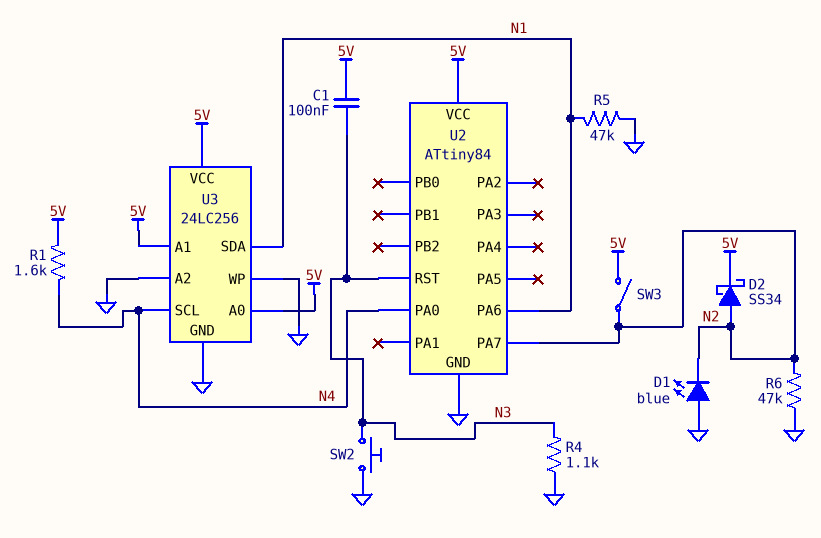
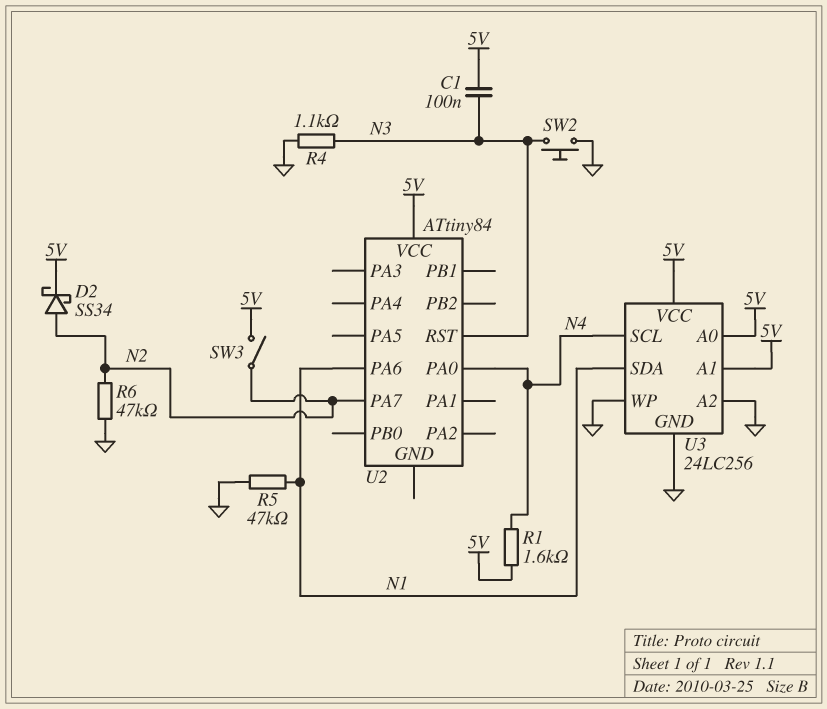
D1: LED blue (A GND, K N2) -> none
U2 pin GND: GND -> none

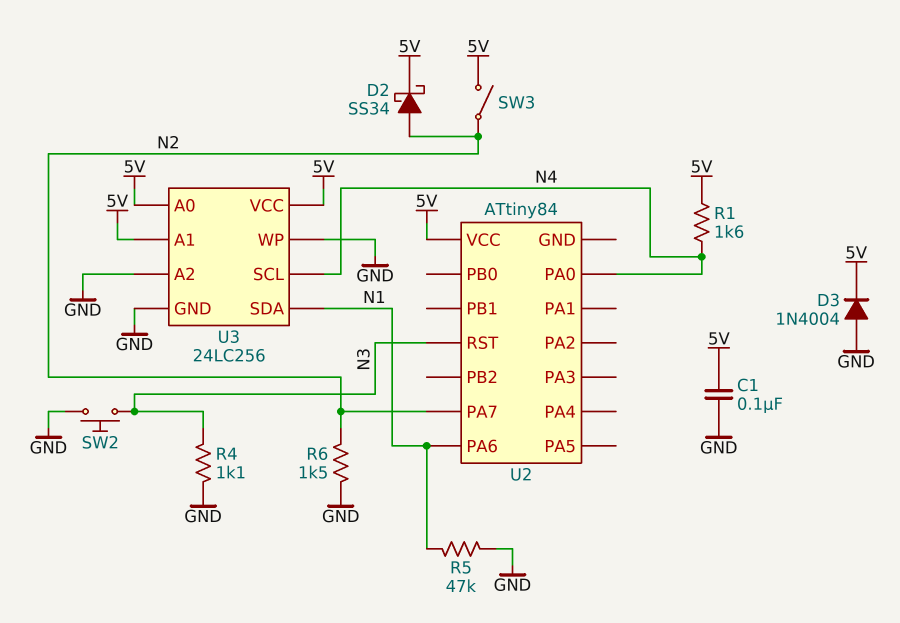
C1: 100nF (5V, N3) -> 100nF (5V, GND)
D3: none -> diode 1N4004 (A GND, K 5V)
R6: 47k (GND, N2) -> 1.5k (GND, N2)

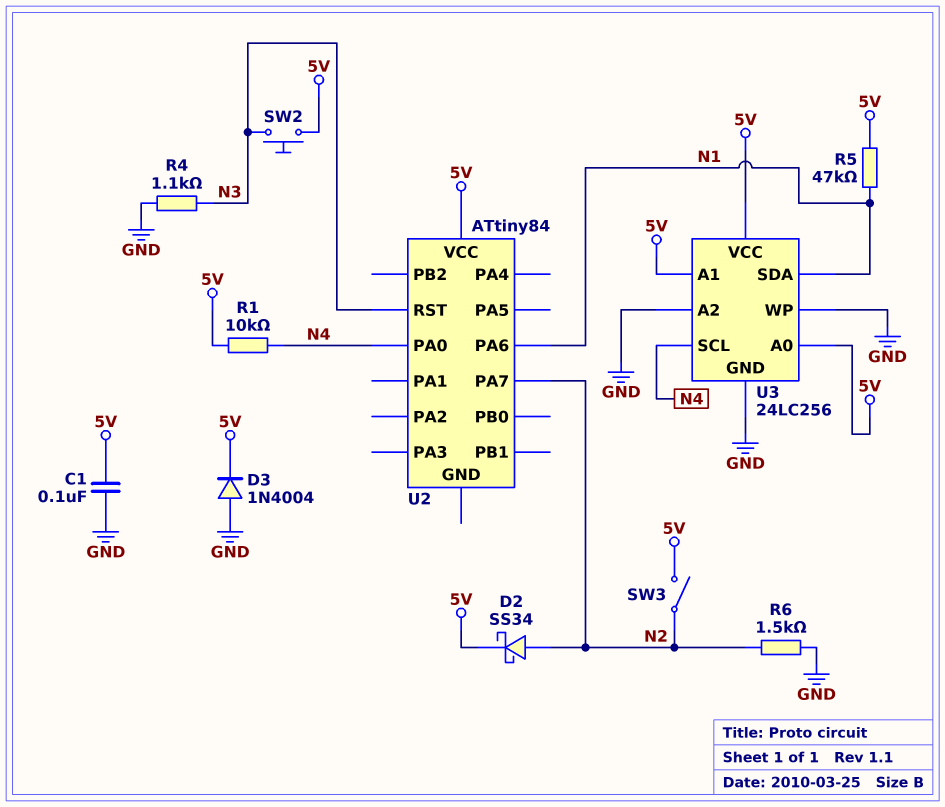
R1: 1.6k (5V, N4) -> 10k (5V, N4)
R5: 47k (GND, N1) -> 47k (5V, N1)
SW2: button (GND, N3) -> button (5V, N3)

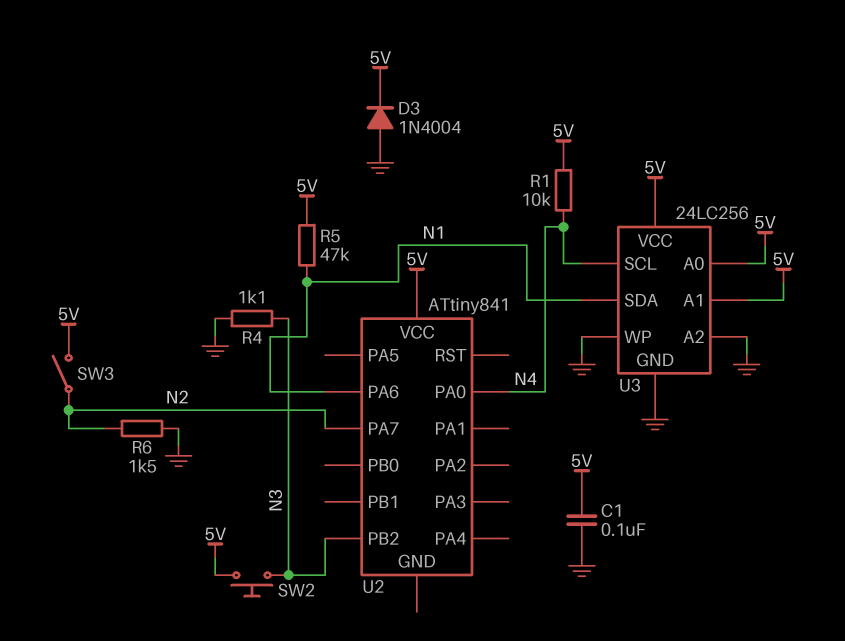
D2: schottky SS34 (A N2, K 5V) -> none
U2: ATtiny84 -> ATtiny841
U2 pin PB2: none -> N3
U2 pin RST: N3 -> none

